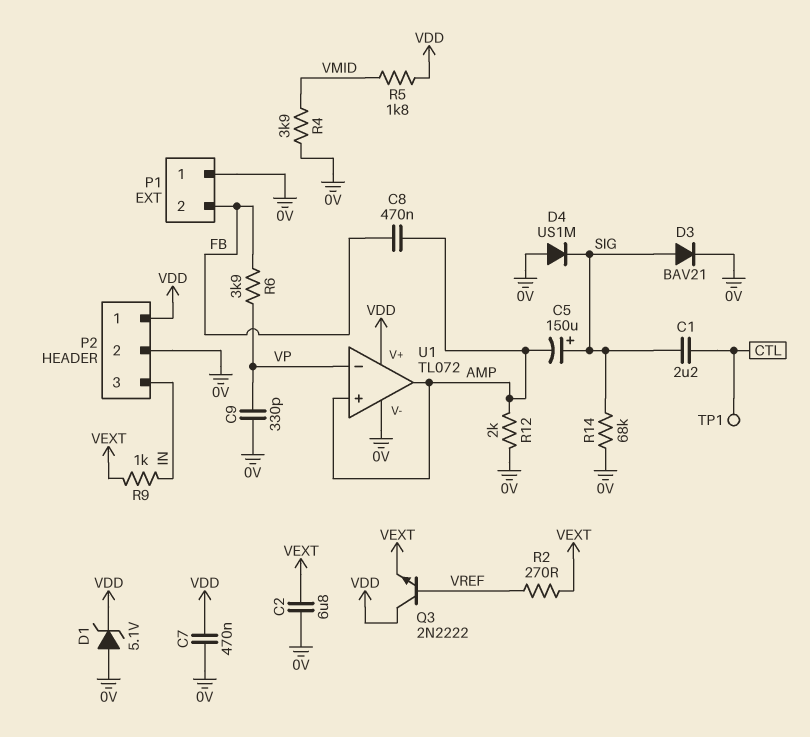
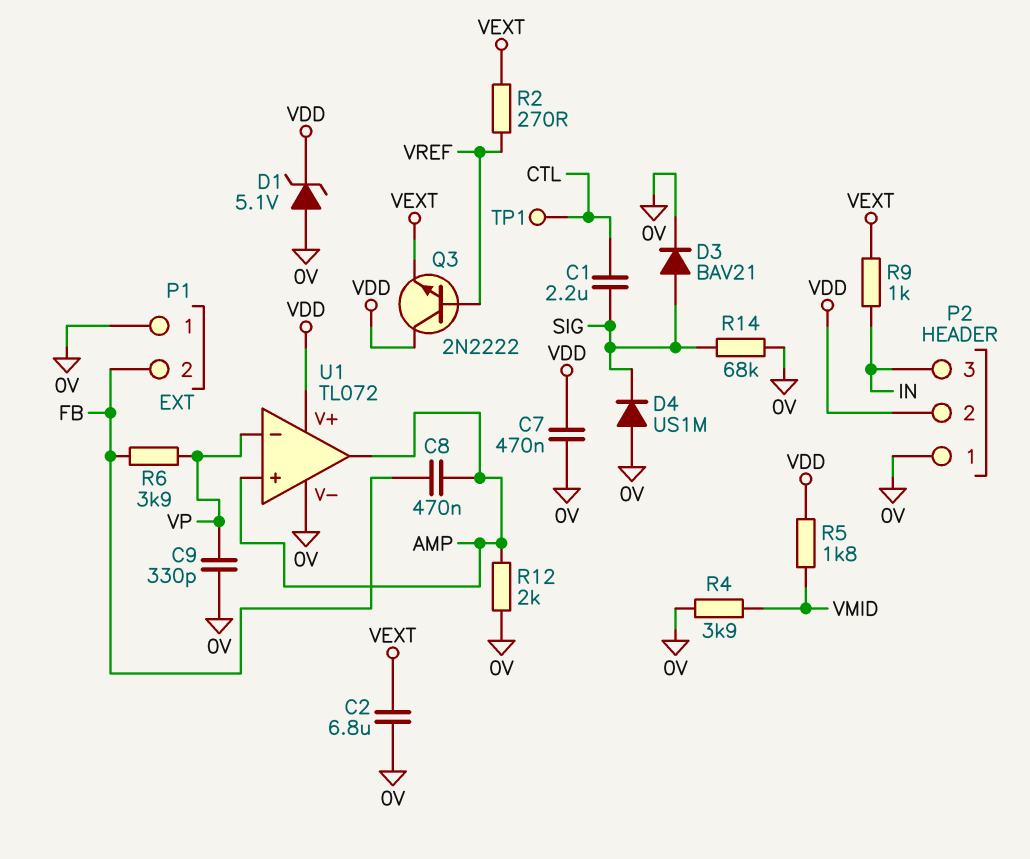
C5: 150uF (plus SIG, minus AMP) -> none
P2 pin 1: VDD -> 0V
P2 pin 2: 0V -> VDD

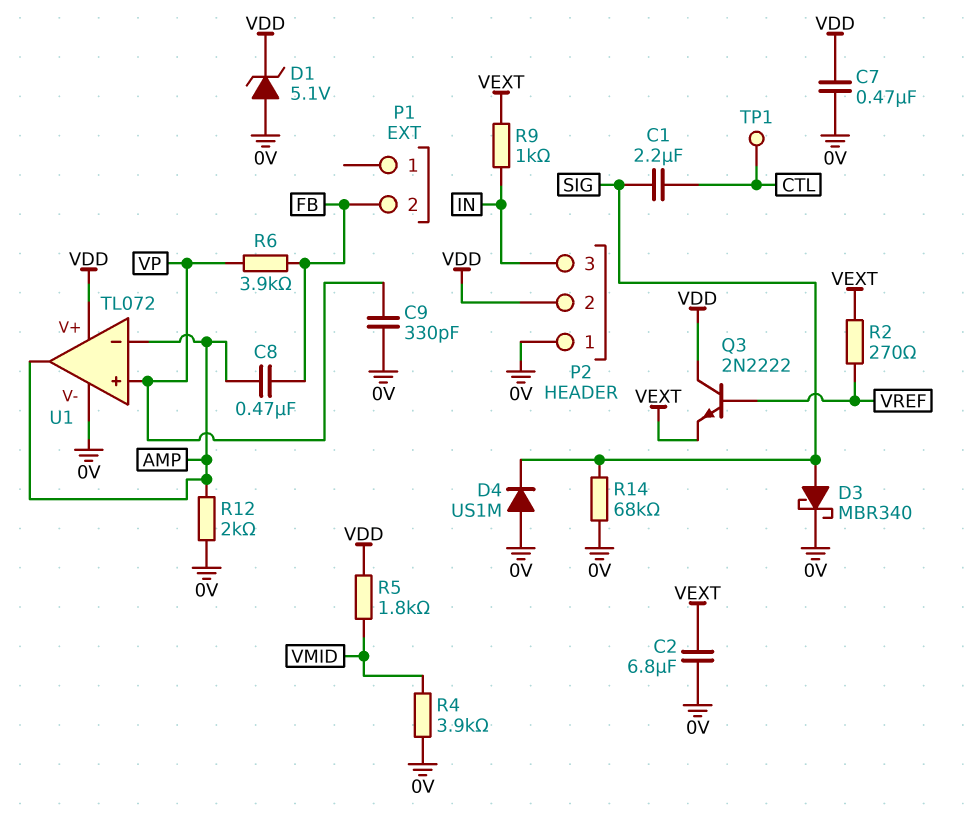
D3: diode BAV21 (A SIG, K 0V) -> schottky MBR340 (A SIG, K 0V)
P1 pin 1: 0V -> none
U1 pin in+: AMP -> VP
U1 pin in-: VP -> AMP

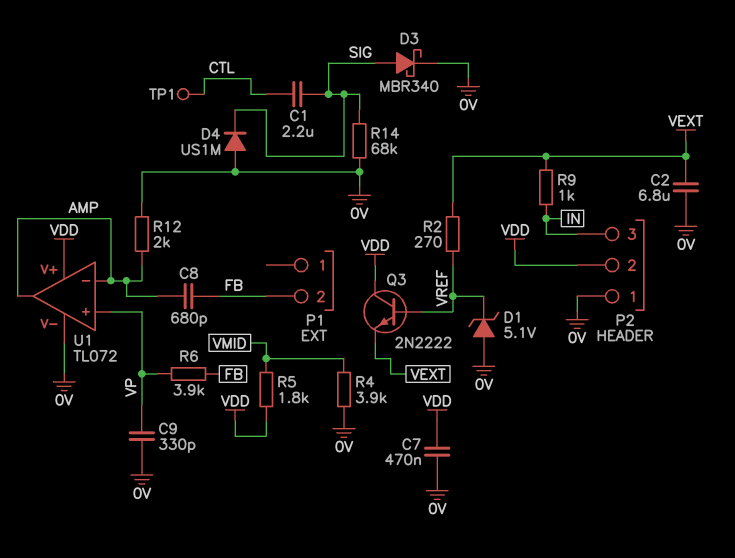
C8: 470nF (AMP, FB) -> 680pF (AMP, FB)
D1: zener 5.1V (A 0V, K VDD) -> zener 5.1V (A 0V, K VREF)

